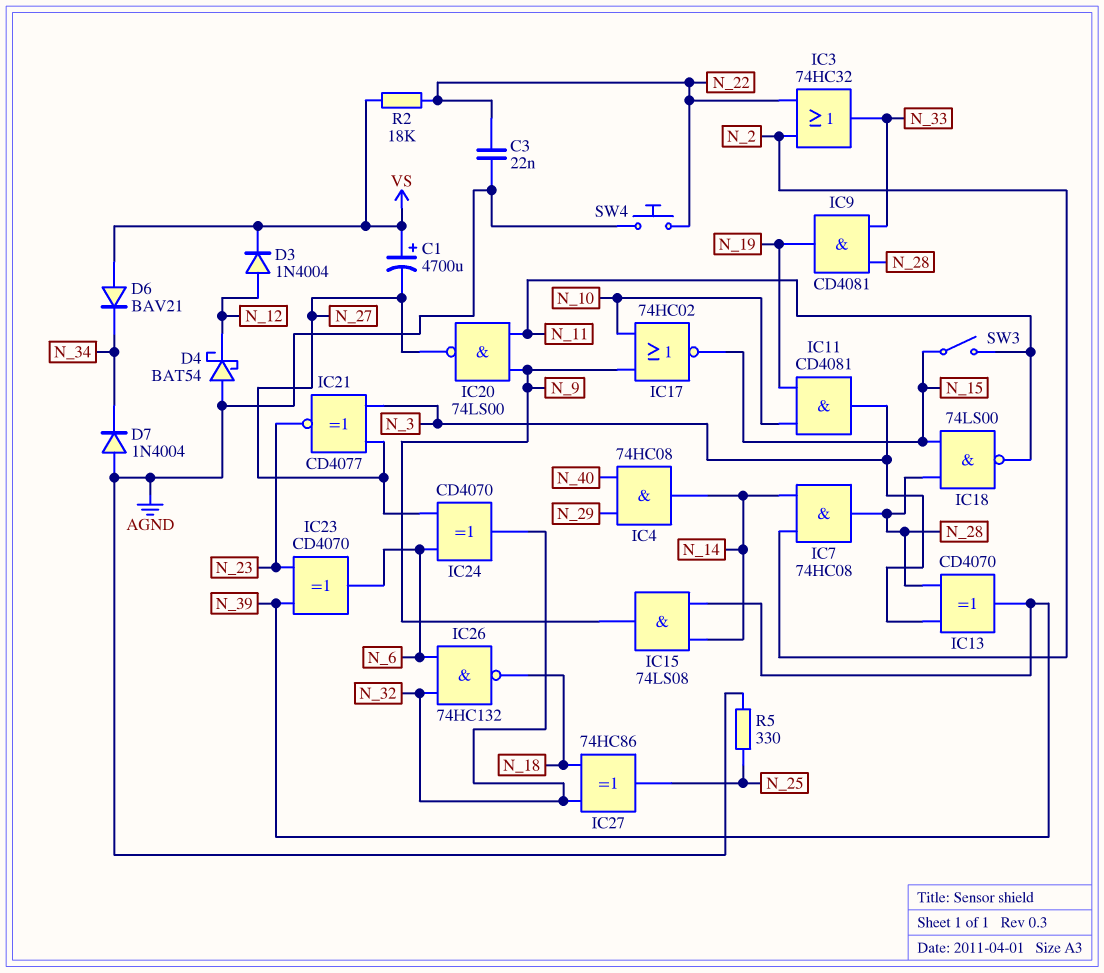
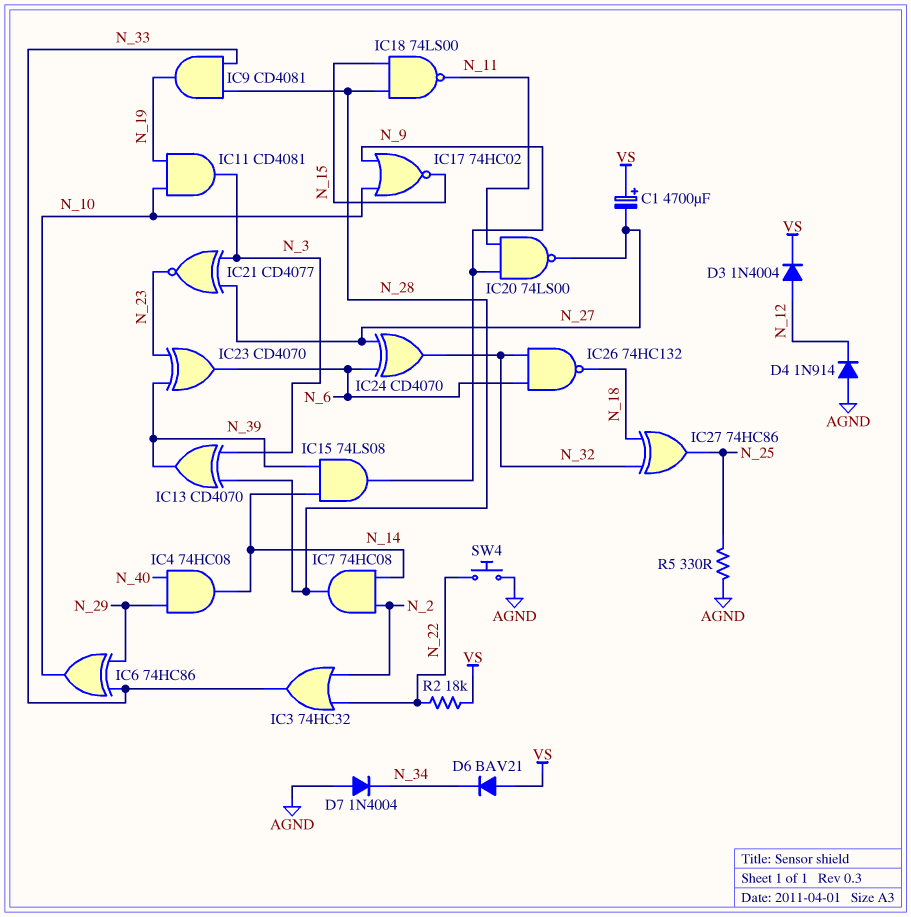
C3: 22nF (AGND, N_22) -> none
D4: schottky BAT54 (A AGND, K N_12) -> diode 1N914 (A AGND, K N_12)
IC6: none -> XOR 74HC86 (in N_29, in N_33, out N_10)
SW3: switch (N_11, N_15) -> none

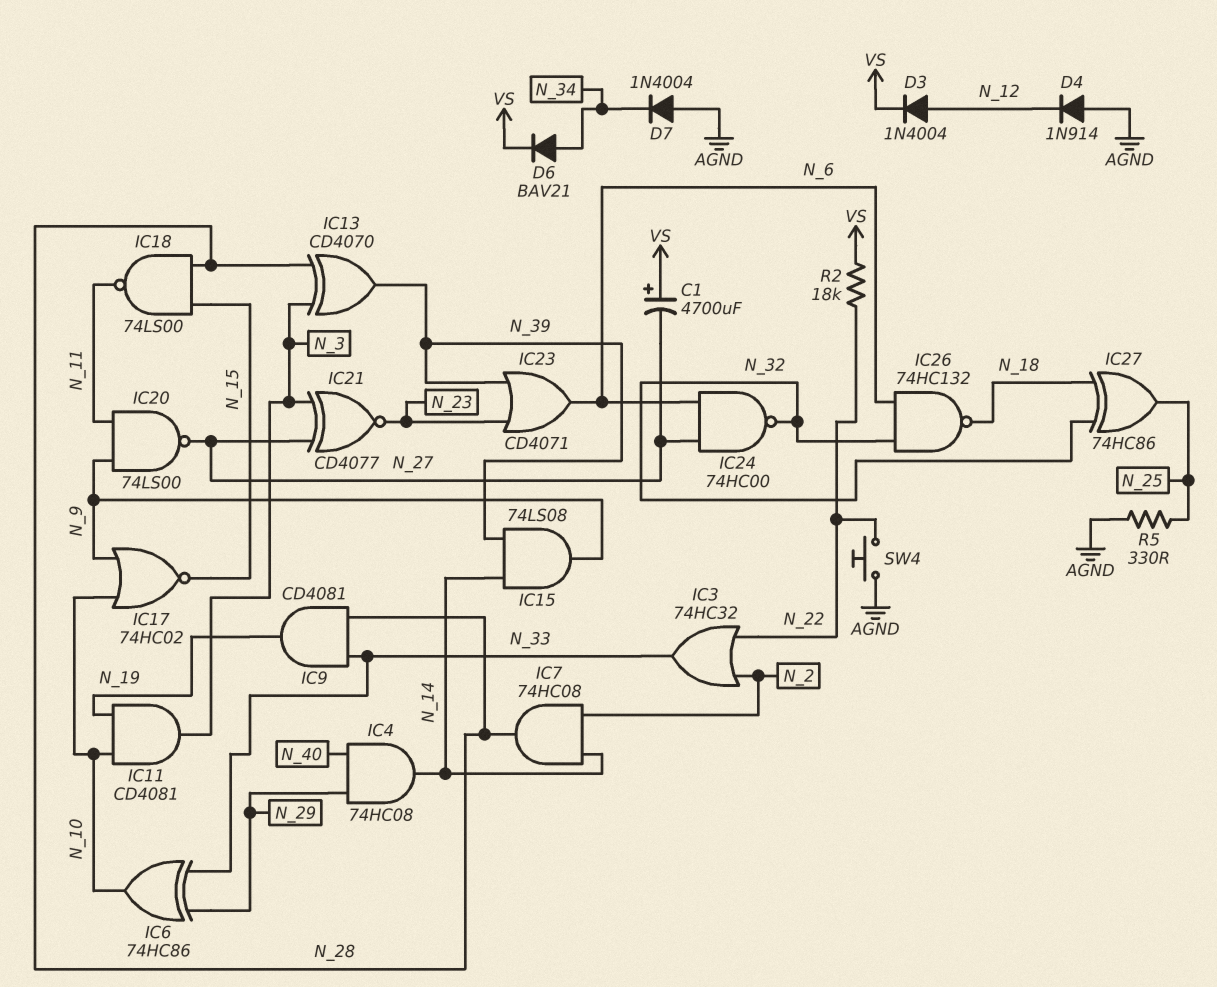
D6: diode BAV21 (A VS, K N_34) -> diode BAV21 (A N_34, K VS)
IC23: XOR CD4070 (in N_23, in N_39, out N_6) -> OR CD4071 (in N_23, in N_39, out N_6)
IC24: XOR CD4070 (in N_6, in N_27, out N_32) -> NAND 74HC00 (in N_6, in N_27, out N_32)

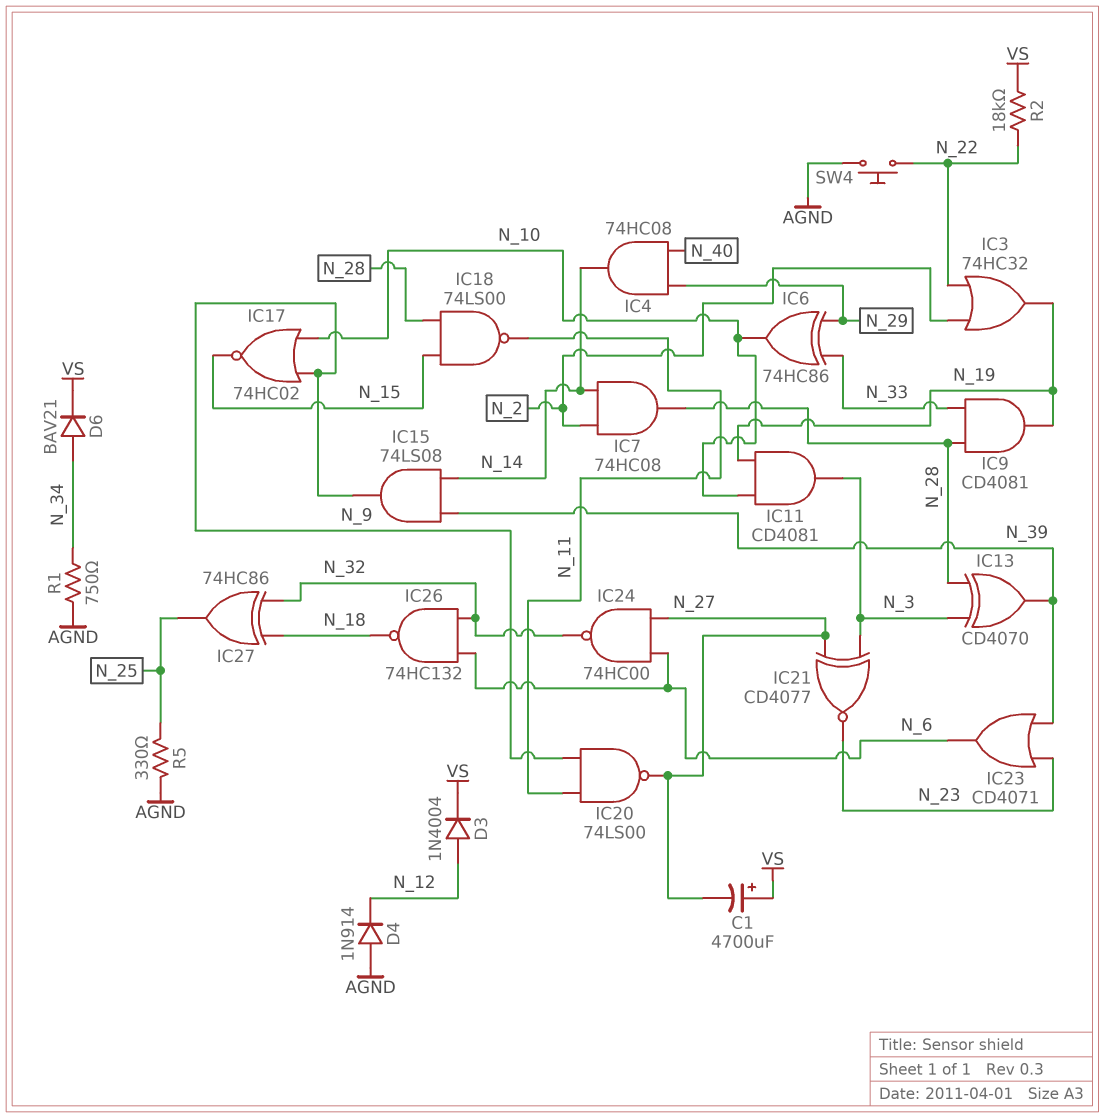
D7: diode 1N4004 (A AGND, K N_34) -> none
IC3: OR 74HC32 (in N_2, in N_22, out N_33) -> OR 74HC32 (in N_2, in N_22, out N_19)
R1: none -> 750 (AGND, N_34)

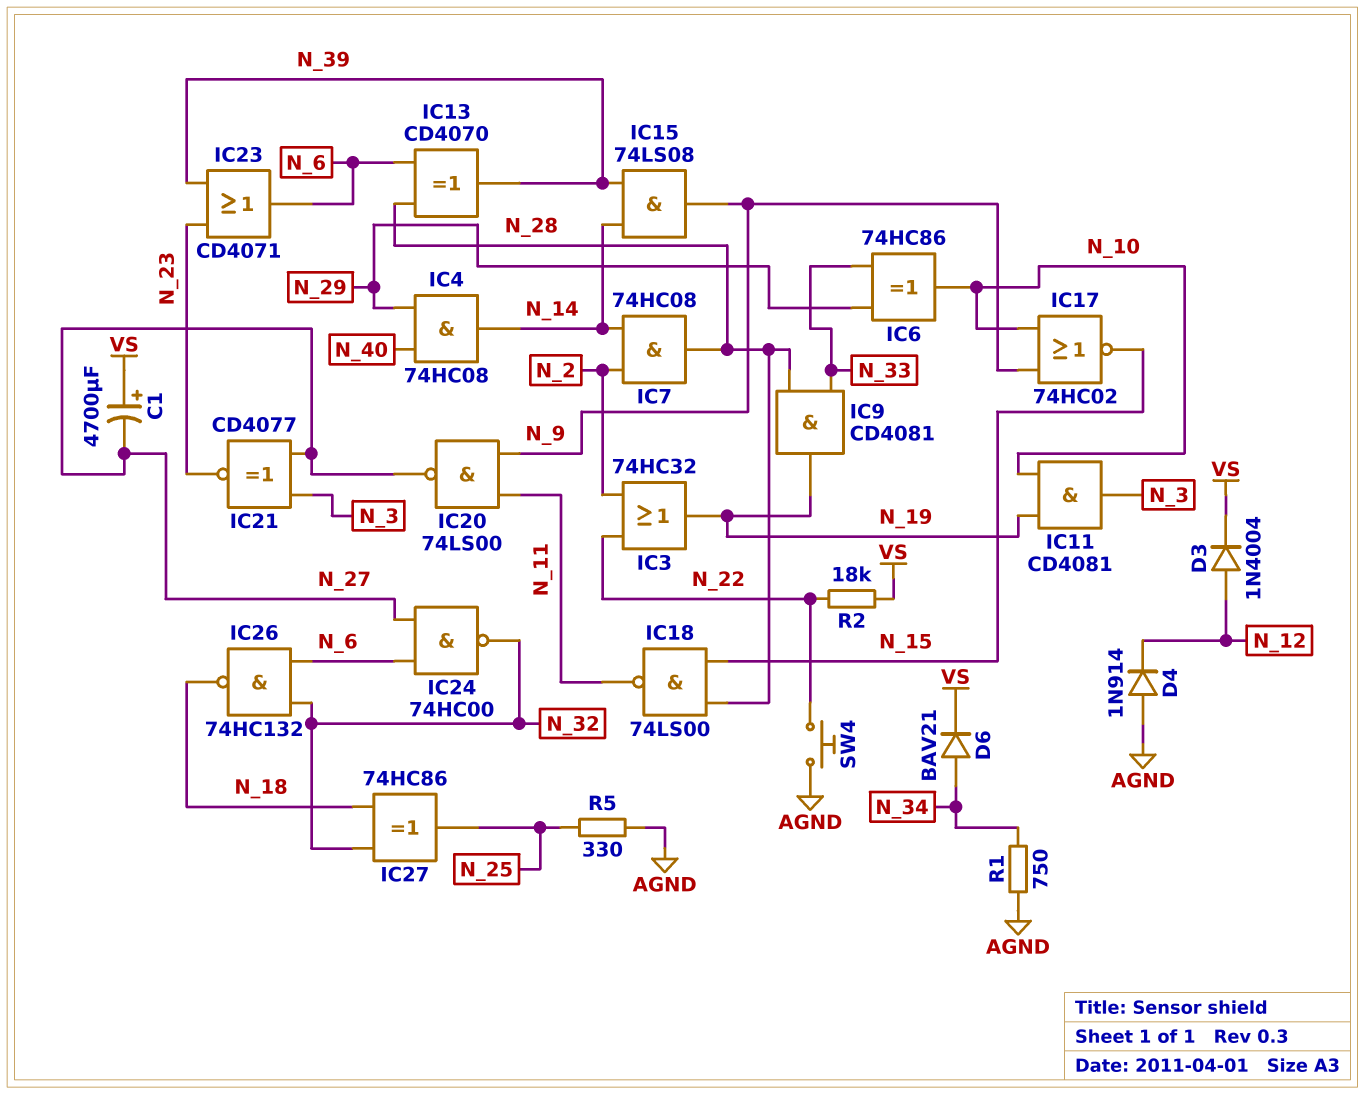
IC13: XOR CD4070 (in N_3, in N_28, out N_39) -> XOR CD4070 (in N_6, in N_28, out N_39)

